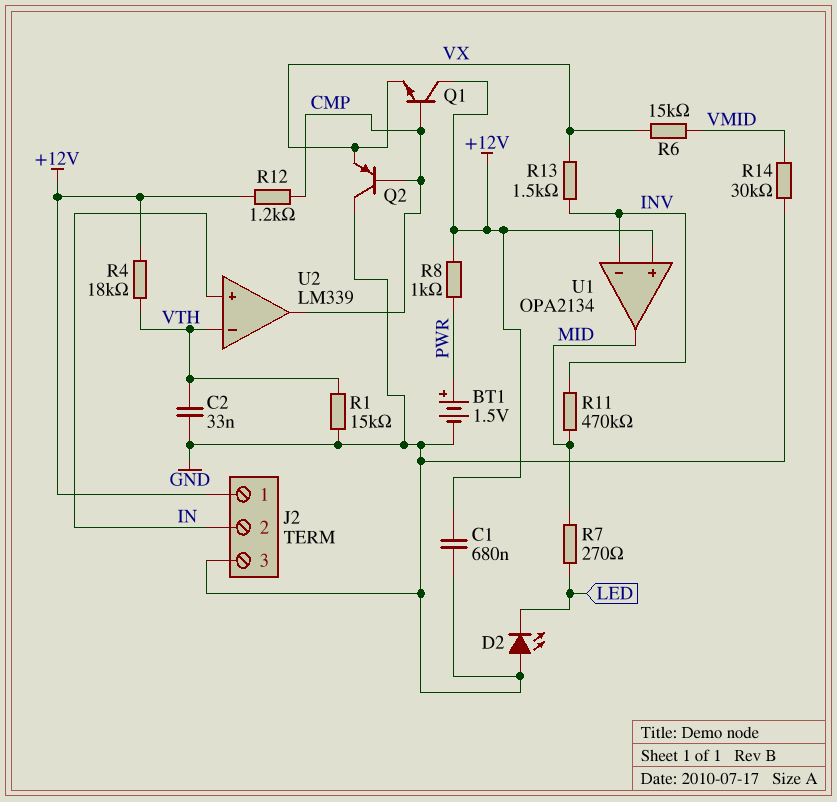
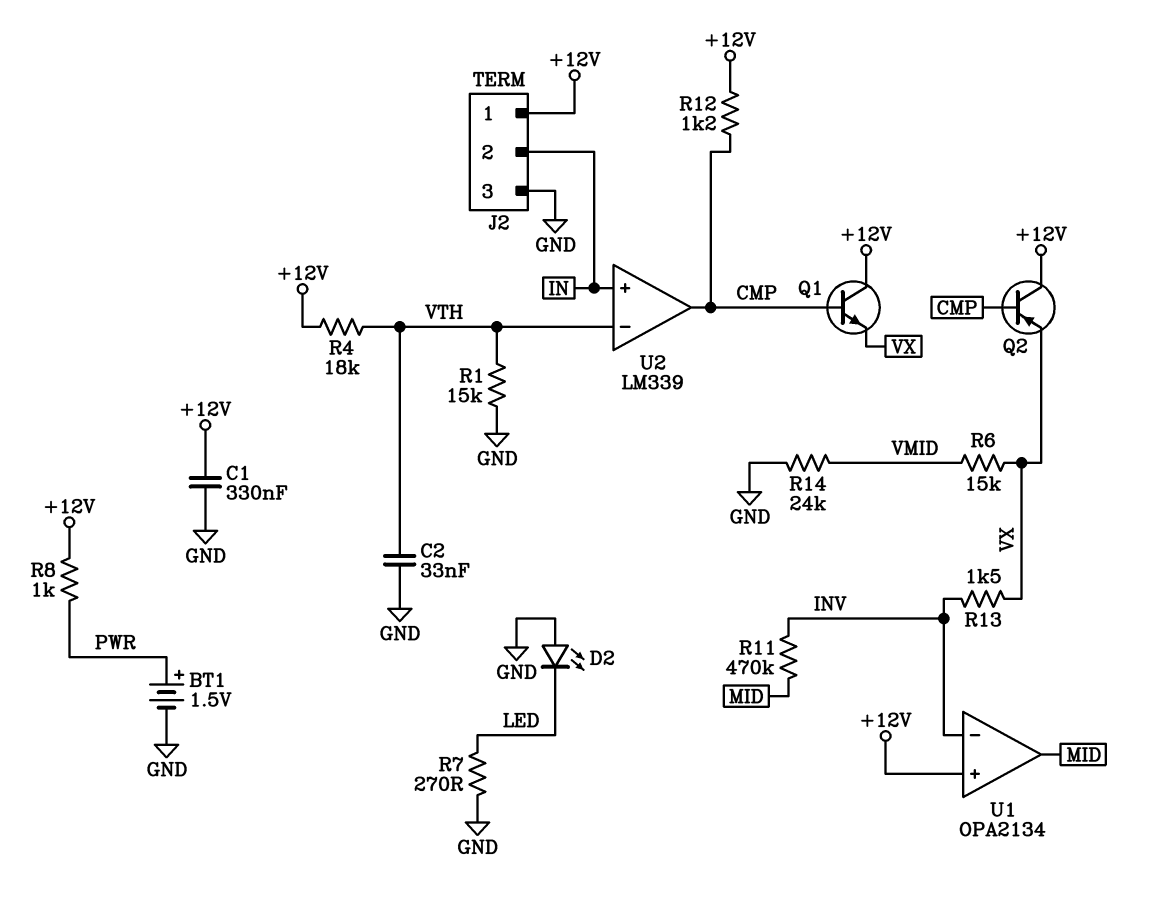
C1: 680nF (+12V, GND) -> 330nF (+12V, GND)
Q2: PNP (B CMP, C GND, E VX) -> PNP (B CMP, C +12V, E VX)
R7: 270 (LED, MID) -> 270 (GND, LED)
R14: 30k (GND, VMID) -> 24k (GND, VMID)

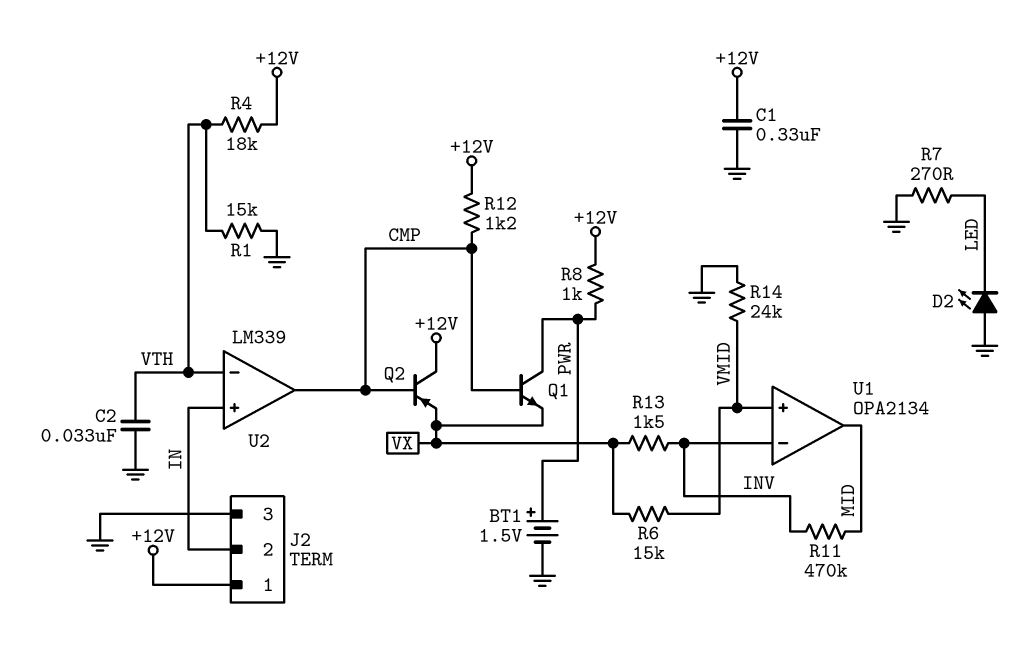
Q1: NPN (B CMP, C +12V, E VX) -> NPN (B CMP, C PWR, E VX)
U1 pin in+: +12V -> VMID

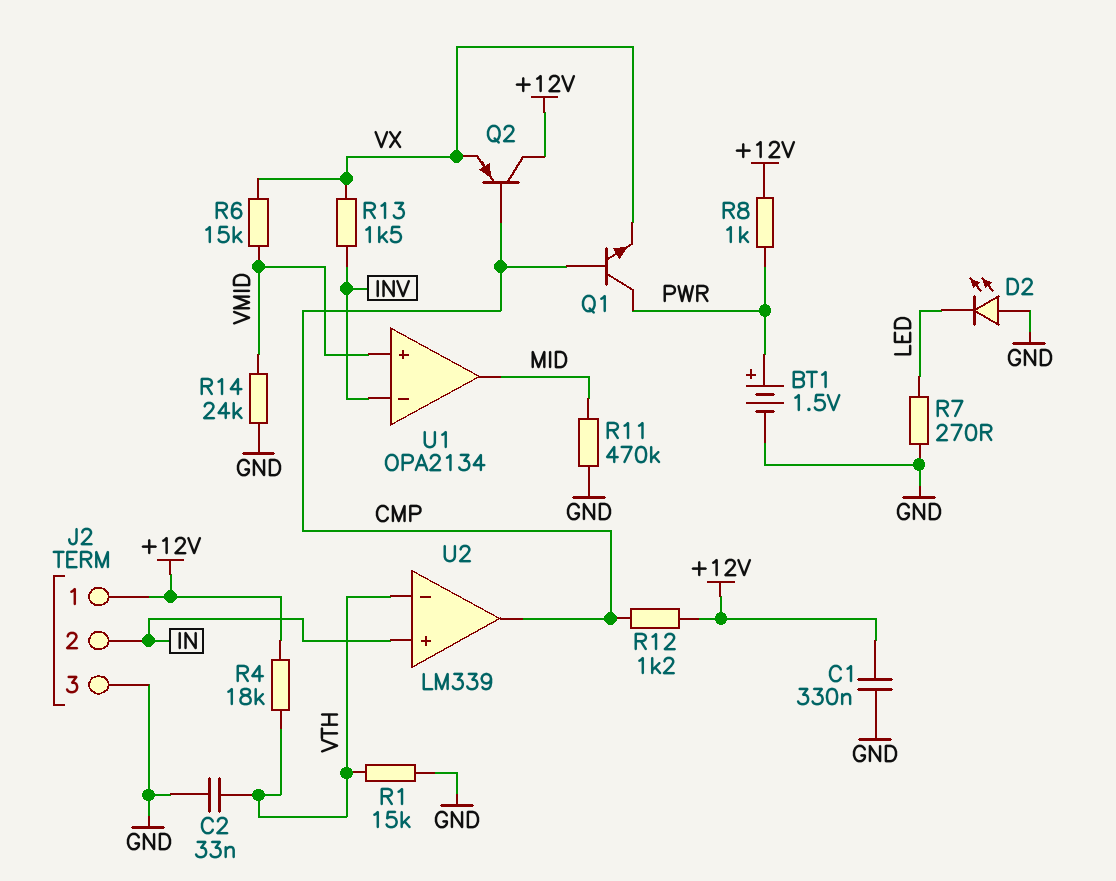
R11: 470k (INV, MID) -> 470k (GND, MID)

